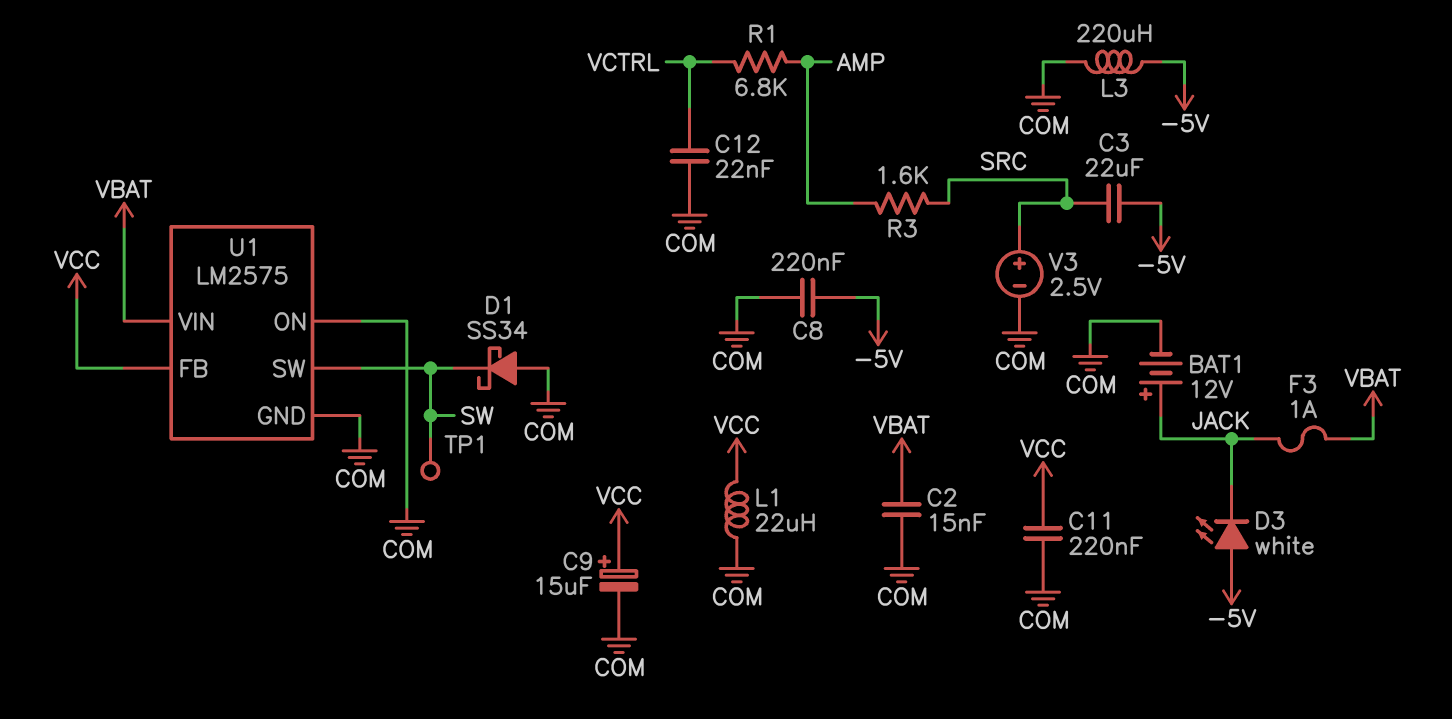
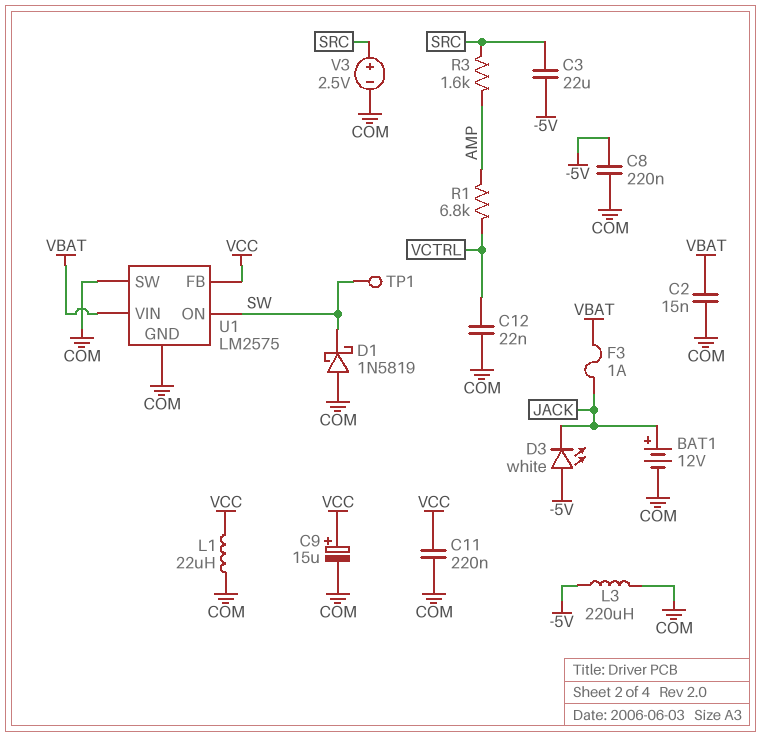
D1: schottky SS34 (A COM, K SW) -> schottky 1N5819 (A COM, K SW)
U1 pin ON: COM -> SW
U1 pin SW: SW -> COM

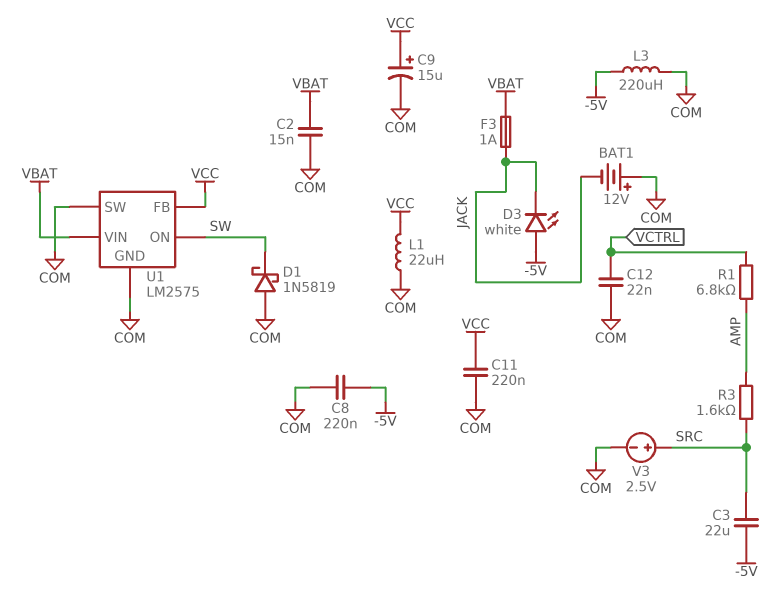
BAT1: 12V (plus JACK, minus COM) -> 12V (plus COM, minus JACK)
TP1: test point (SW) -> none

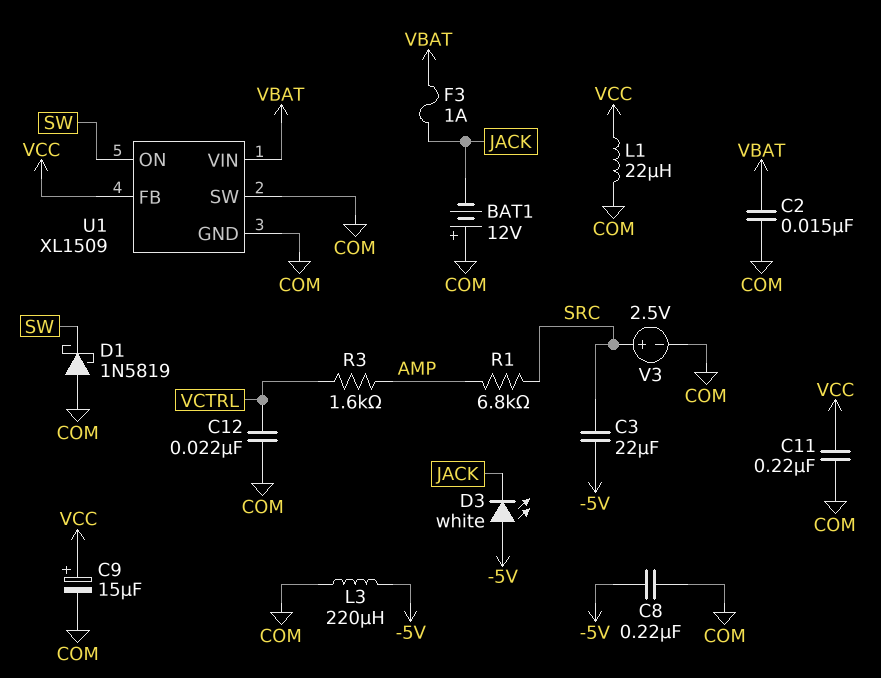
R1: 6.8k (AMP, VCTRL) -> 6.8k (AMP, SRC)
R3: 1.6k (AMP, SRC) -> 1.6k (AMP, VCTRL)
U1: LM2575 -> XL1509

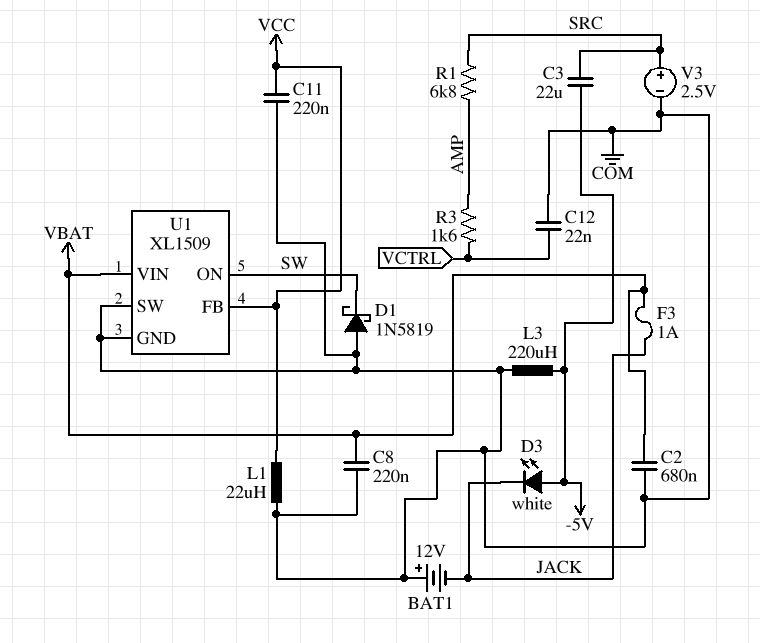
C2: 15nF (COM, VBAT) -> 680nF (COM, VBAT)
C8: 220nF (-5V, COM) -> 220nF (COM, VBAT)
C9: 15uF (plus VCC, minus COM) -> none

